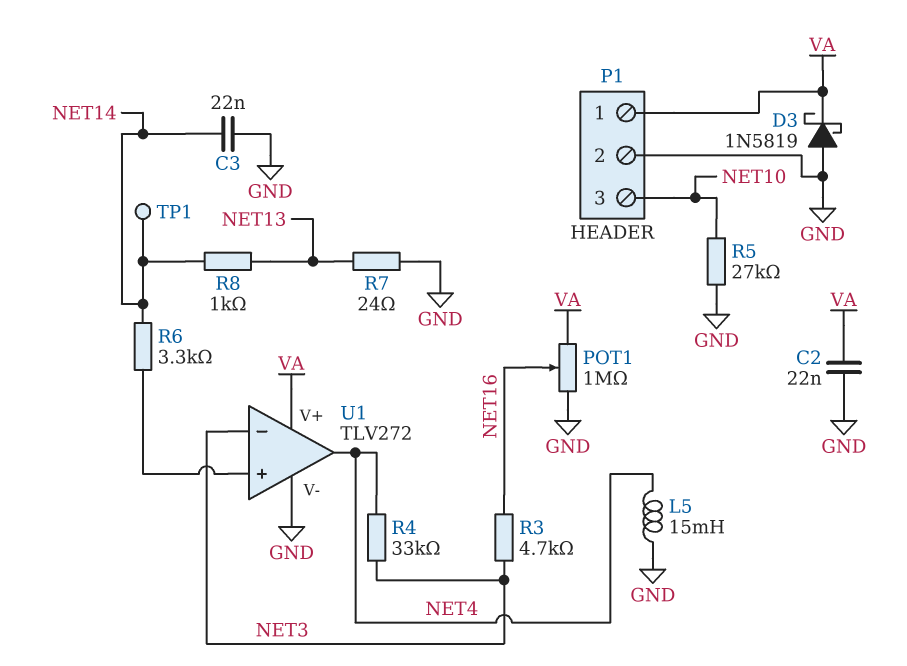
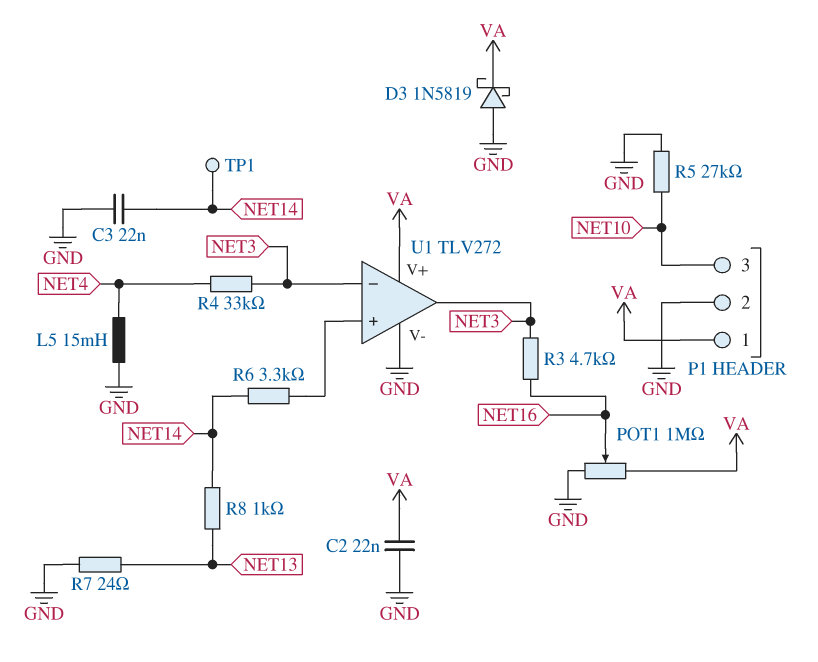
U1 pin out: NET4 -> NET3

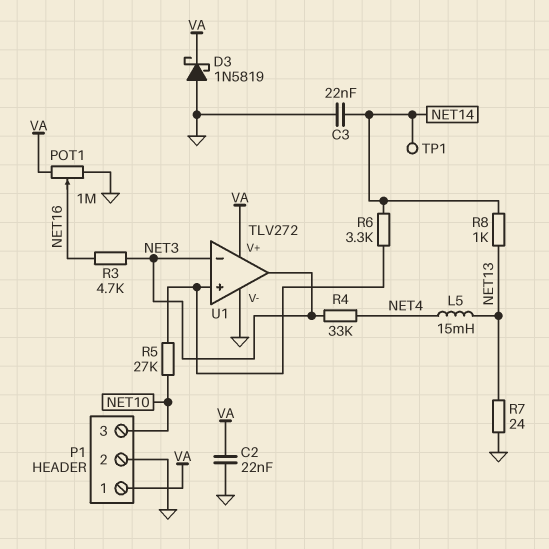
L5: 15mH (GND, NET4) -> 15mH (NET4, NET13)
R5: 27k (GND, NET10) -> 27k (NET10, U1/in+)

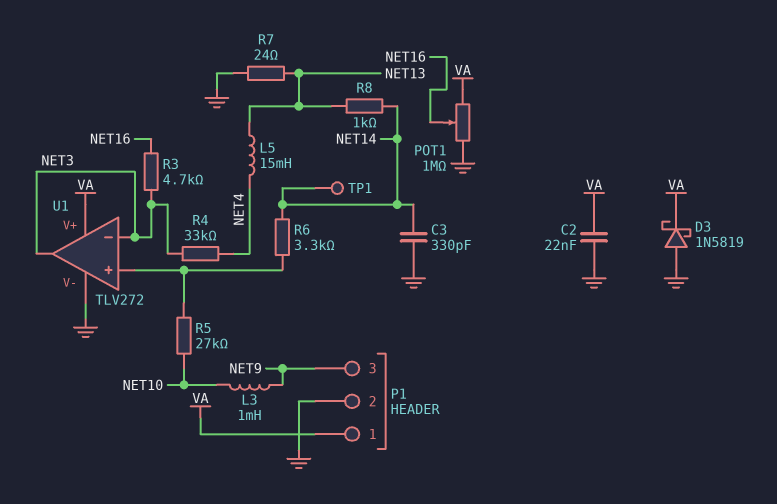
C3: 22nF (GND, NET14) -> 330pF (GND, NET14)
L3: none -> 1mH (NET9, NET10)
P1 pin 3: NET10 -> NET9

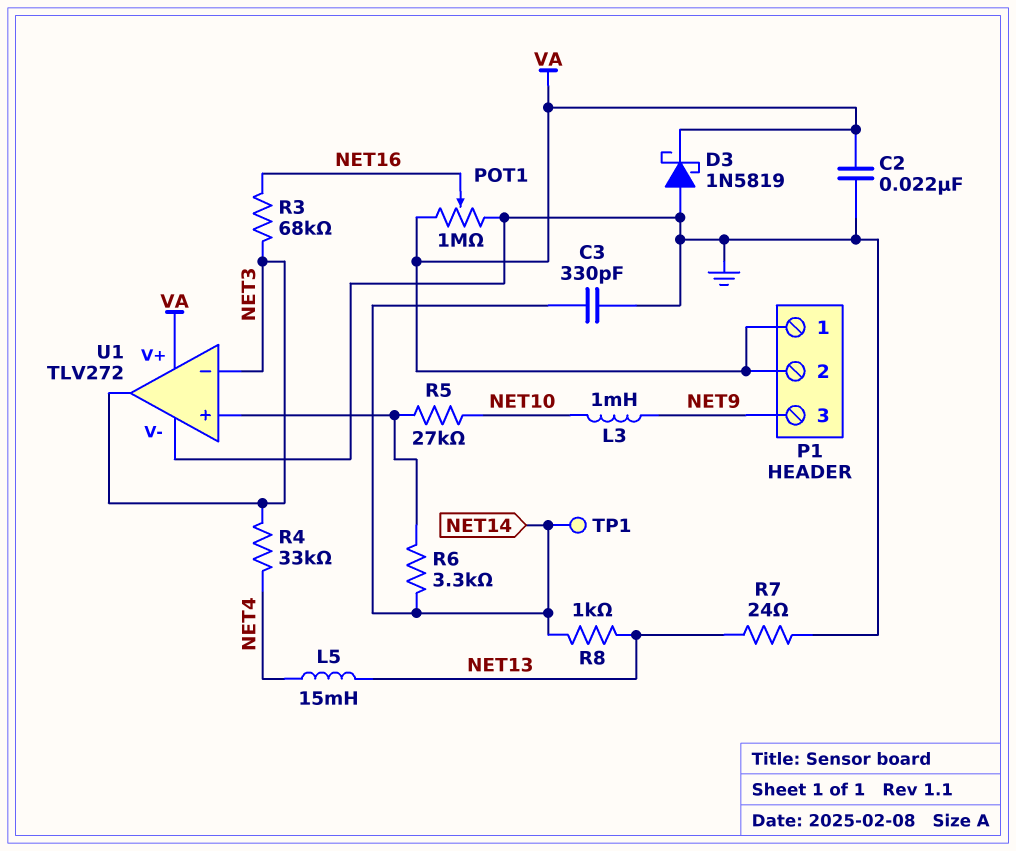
P1 pin 2: GND -> VA
R3: 4.7k (NET3, NET16) -> 68k (NET3, NET16)

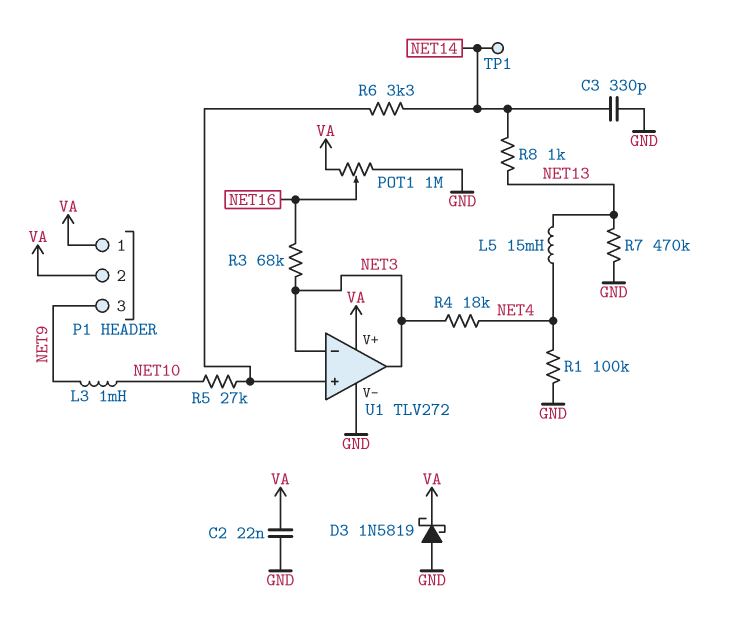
R1: none -> 100k (GND, NET4)
R4: 33k (NET3, NET4) -> 18k (NET3, NET4)
R7: 24 (GND, NET13) -> 470k (GND, NET13)

